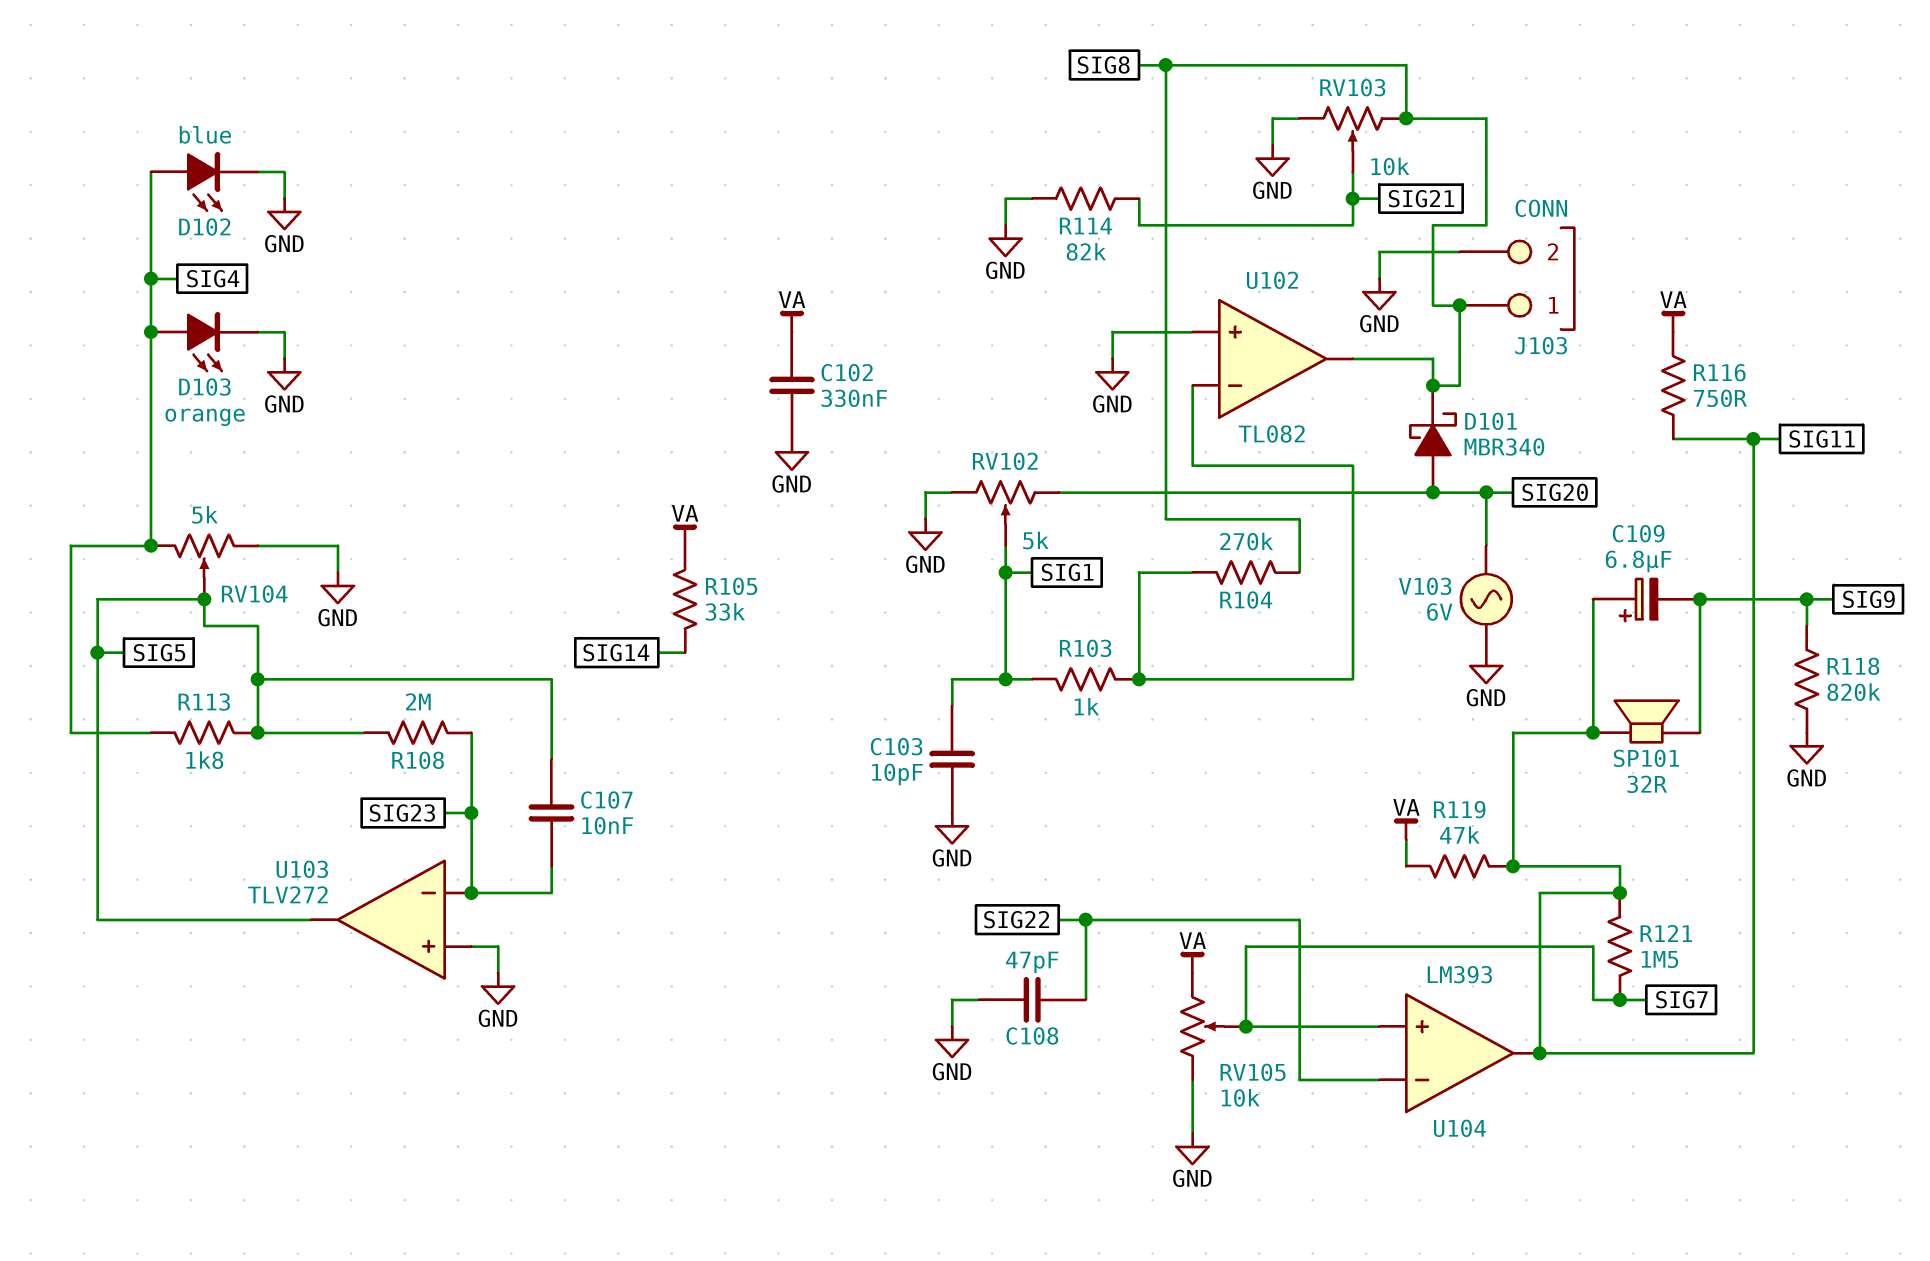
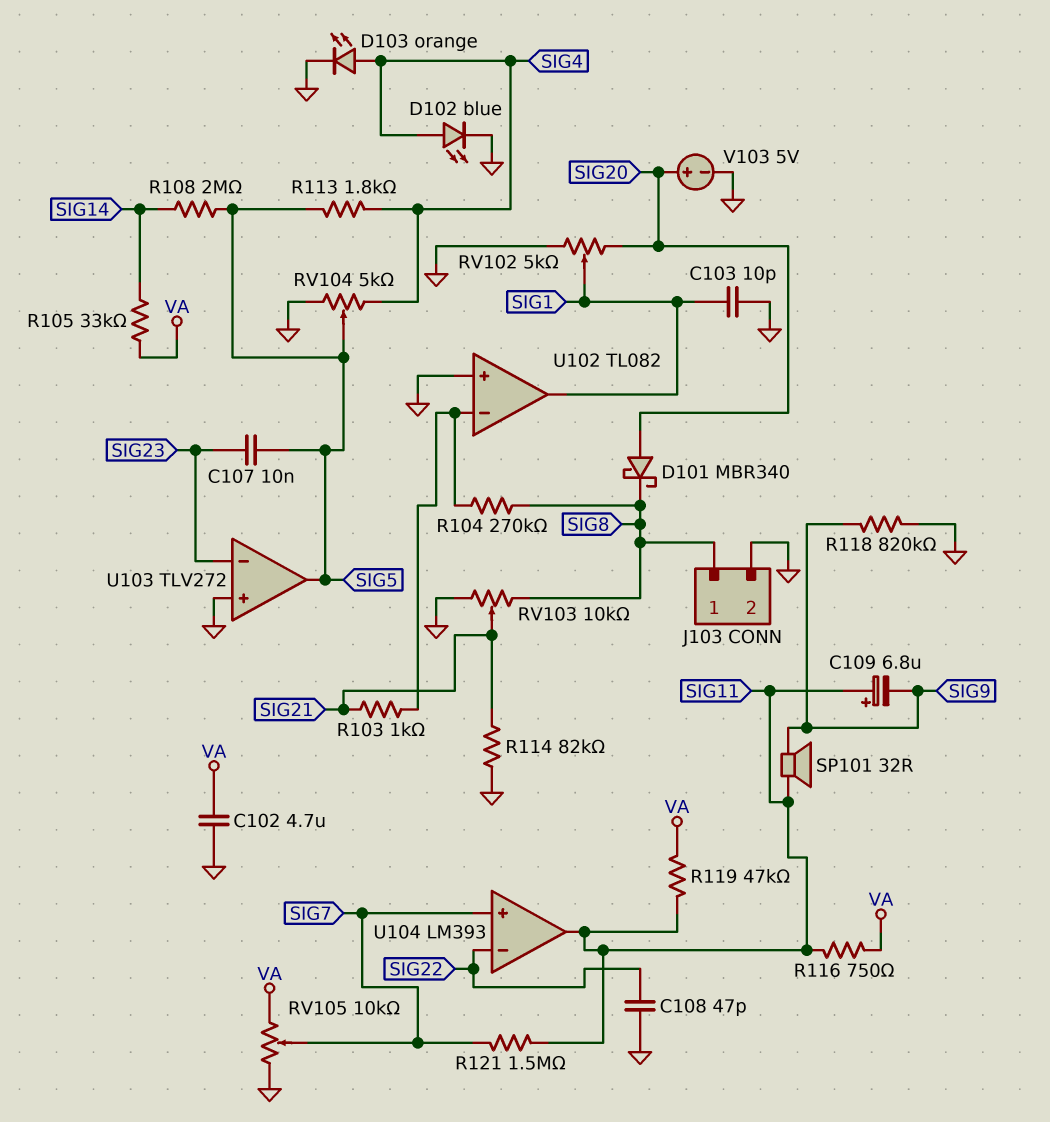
C102: 330nF (GND, VA) -> 4.7uF (GND, VA)
R103: 1k (SIG1, U102/in-) -> 1k (SIG21, U102/in-)
R108: 2M (SIG5, SIG23) -> 2M (SIG5, SIG14)
U102 pin out: SIG8 -> SIG1
V103: AC 6V (GND, SIG20) -> 5V (plus SIG20, minus GND)

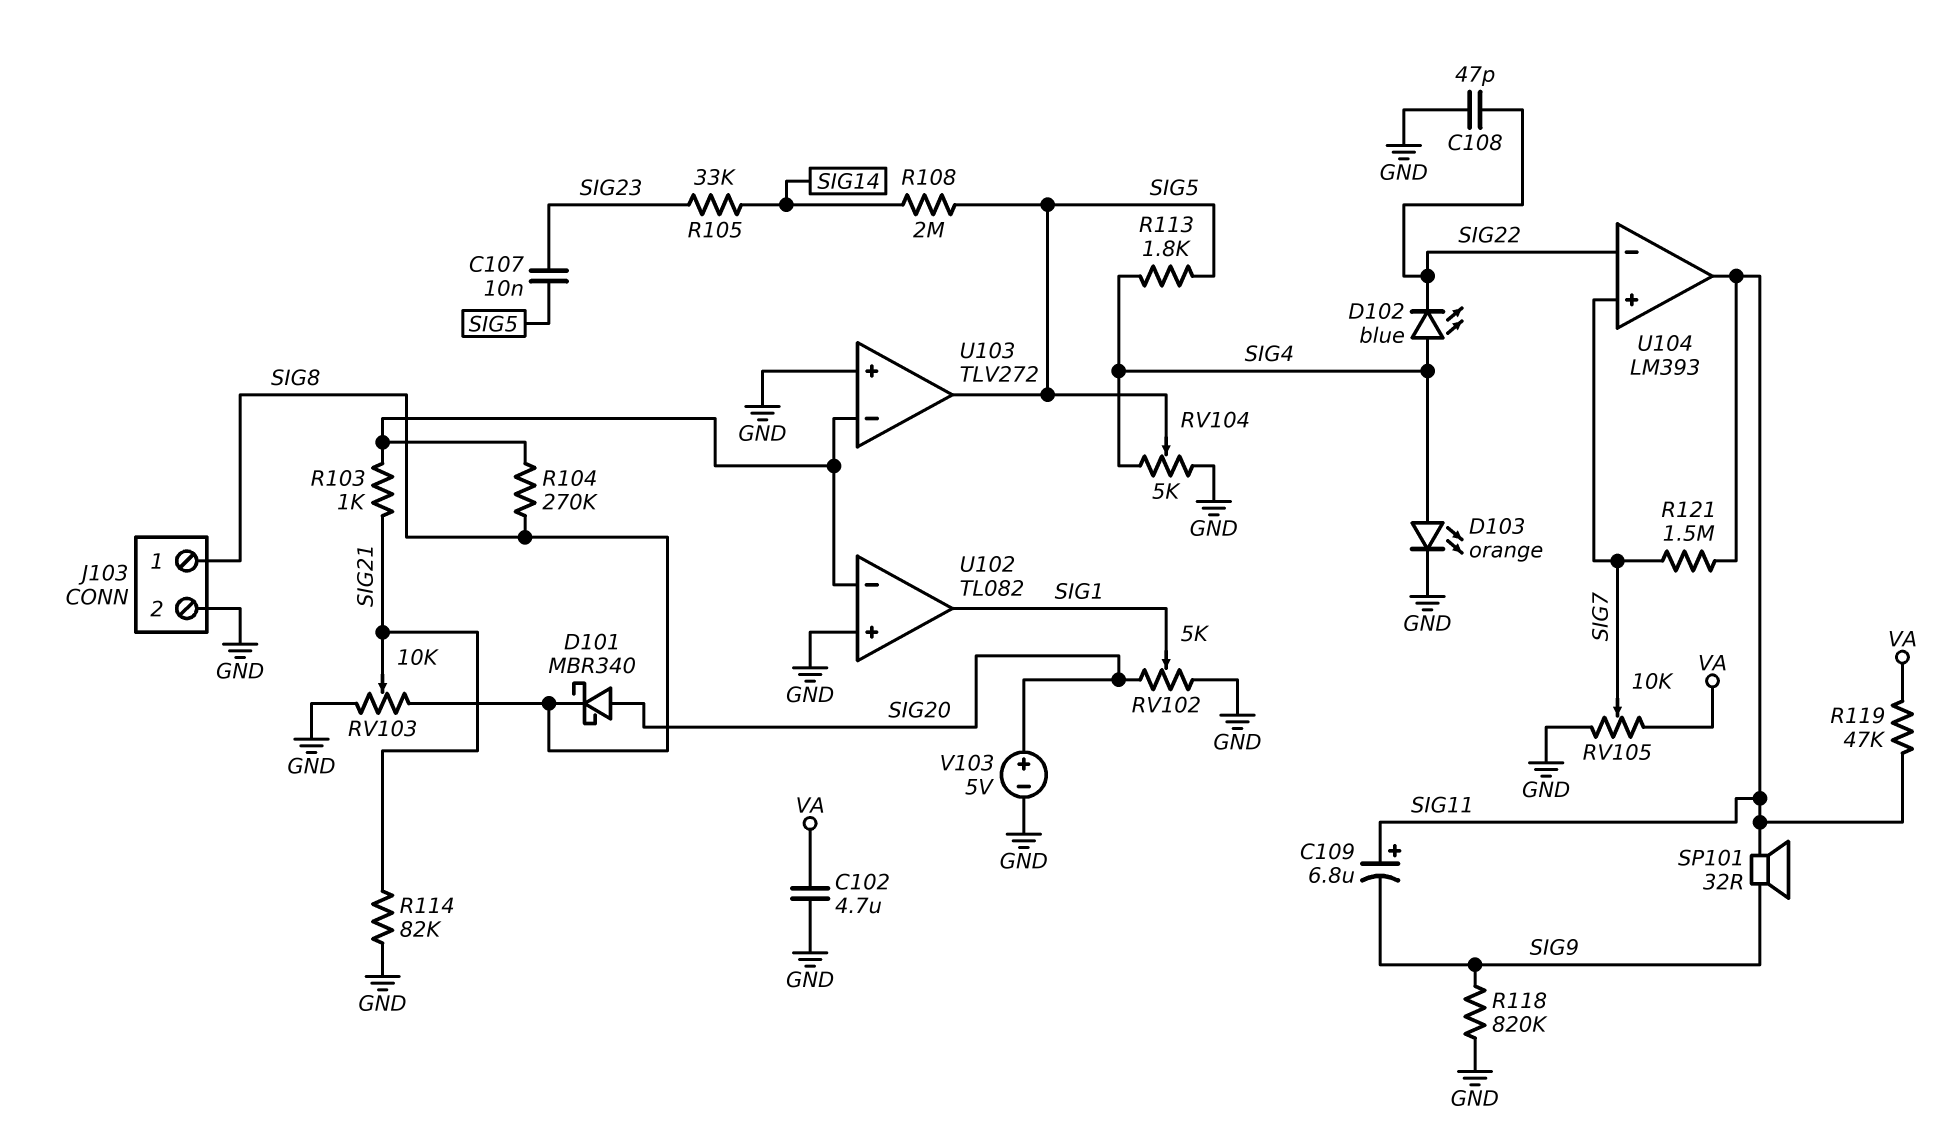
C103: 10pF (GND, SIG1) -> none
D102: LED blue (A SIG4, K GND) -> LED blue (A SIG4, K SIG22)
R105: 33k (SIG14, VA) -> 33k (SIG14, SIG23)
R116: 750 (SIG11, VA) -> none
U103 pin in-: SIG23 -> U102/in-

